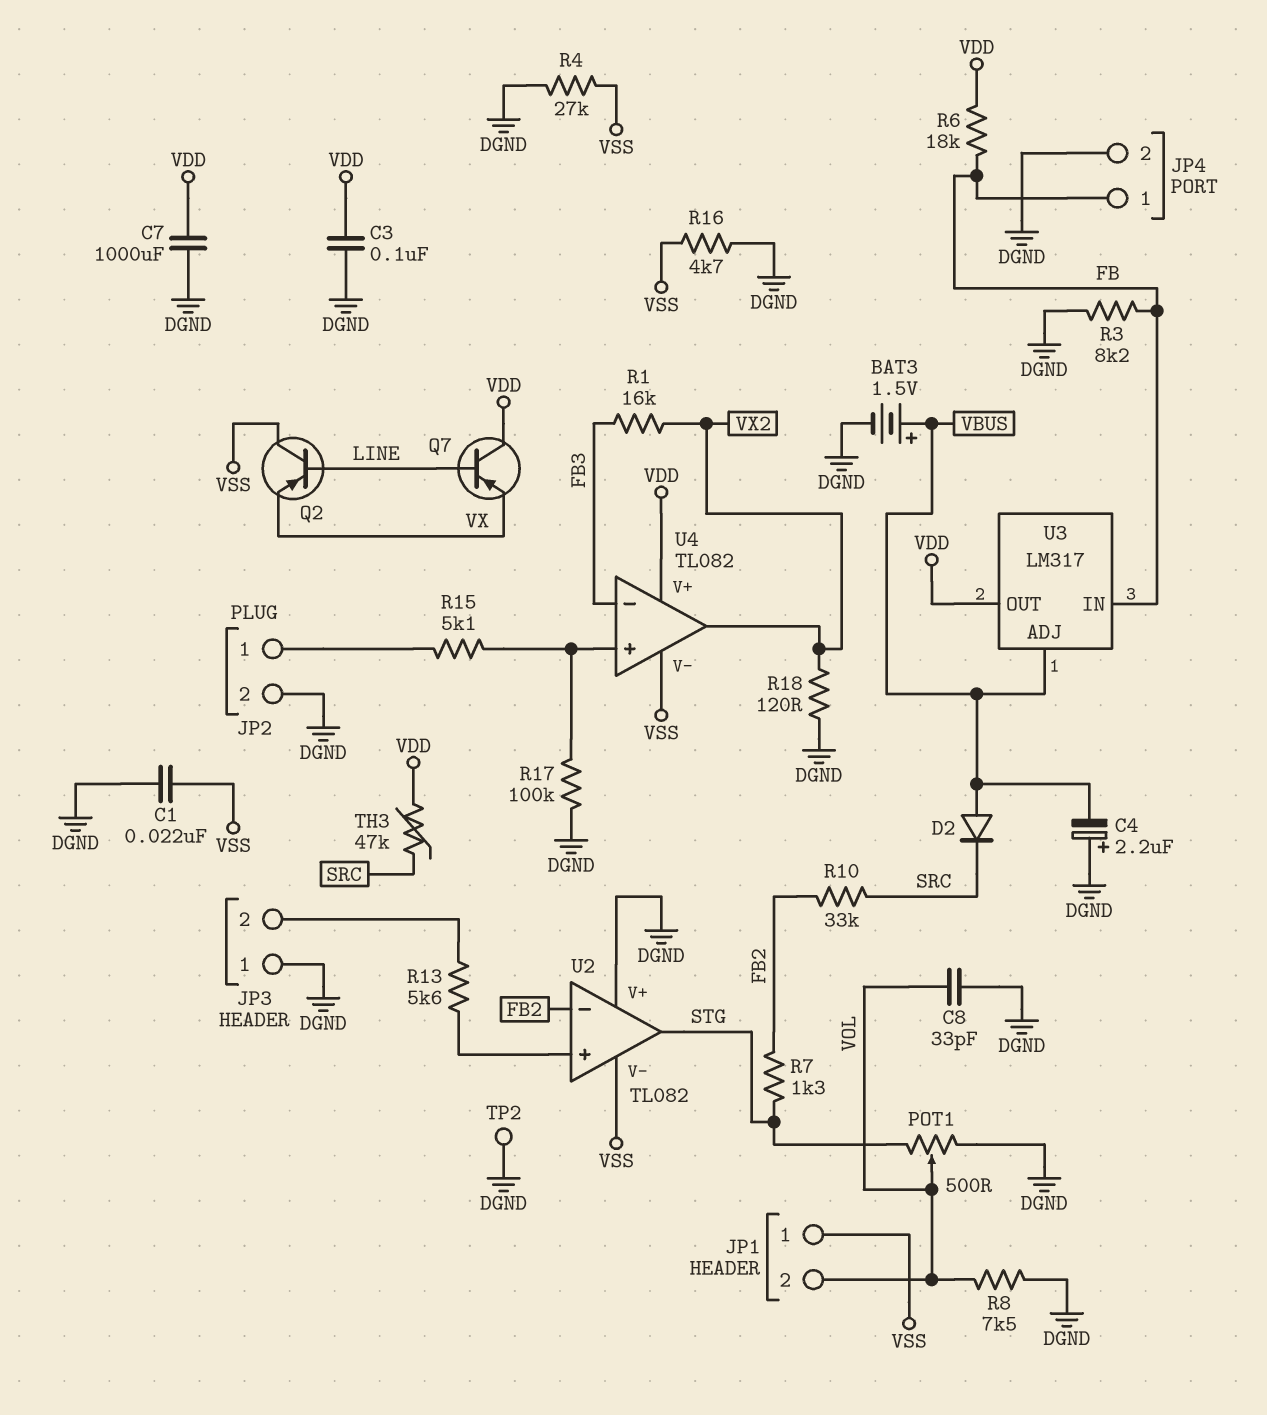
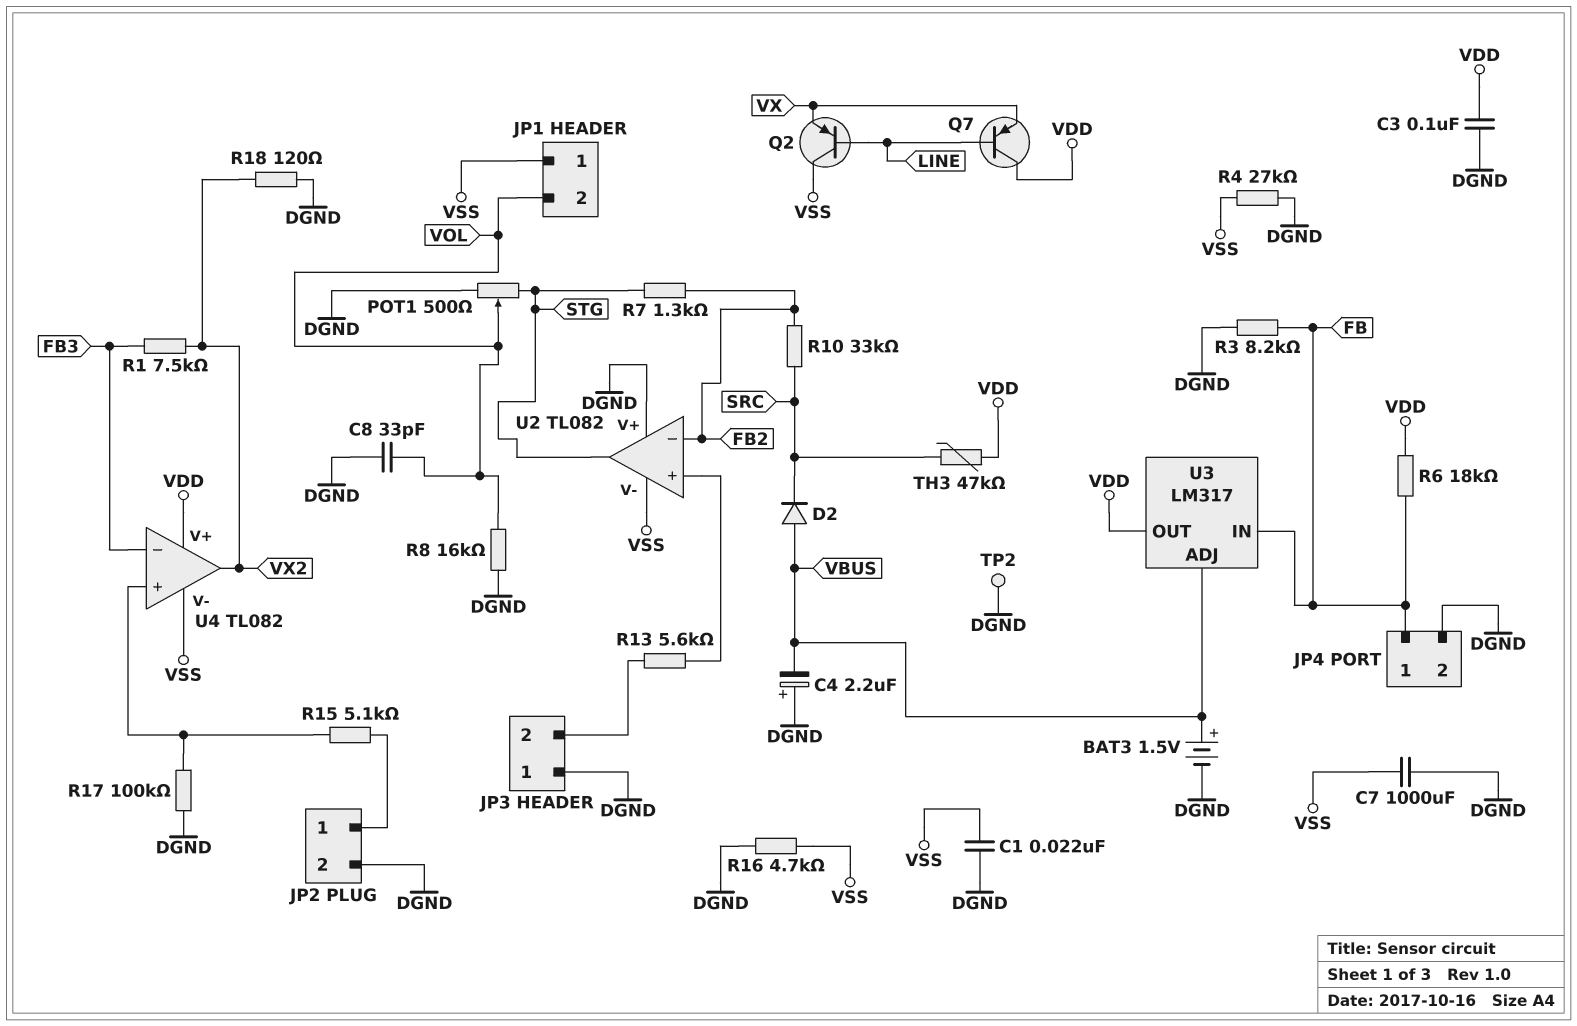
C7: 1000uF (DGND, VDD) -> 1000uF (DGND, VSS)
R1: 16k (FB3, VX2) -> 7.5k (FB3, VX2)
R8: 7.5k (DGND, VOL) -> 16k (DGND, VOL)

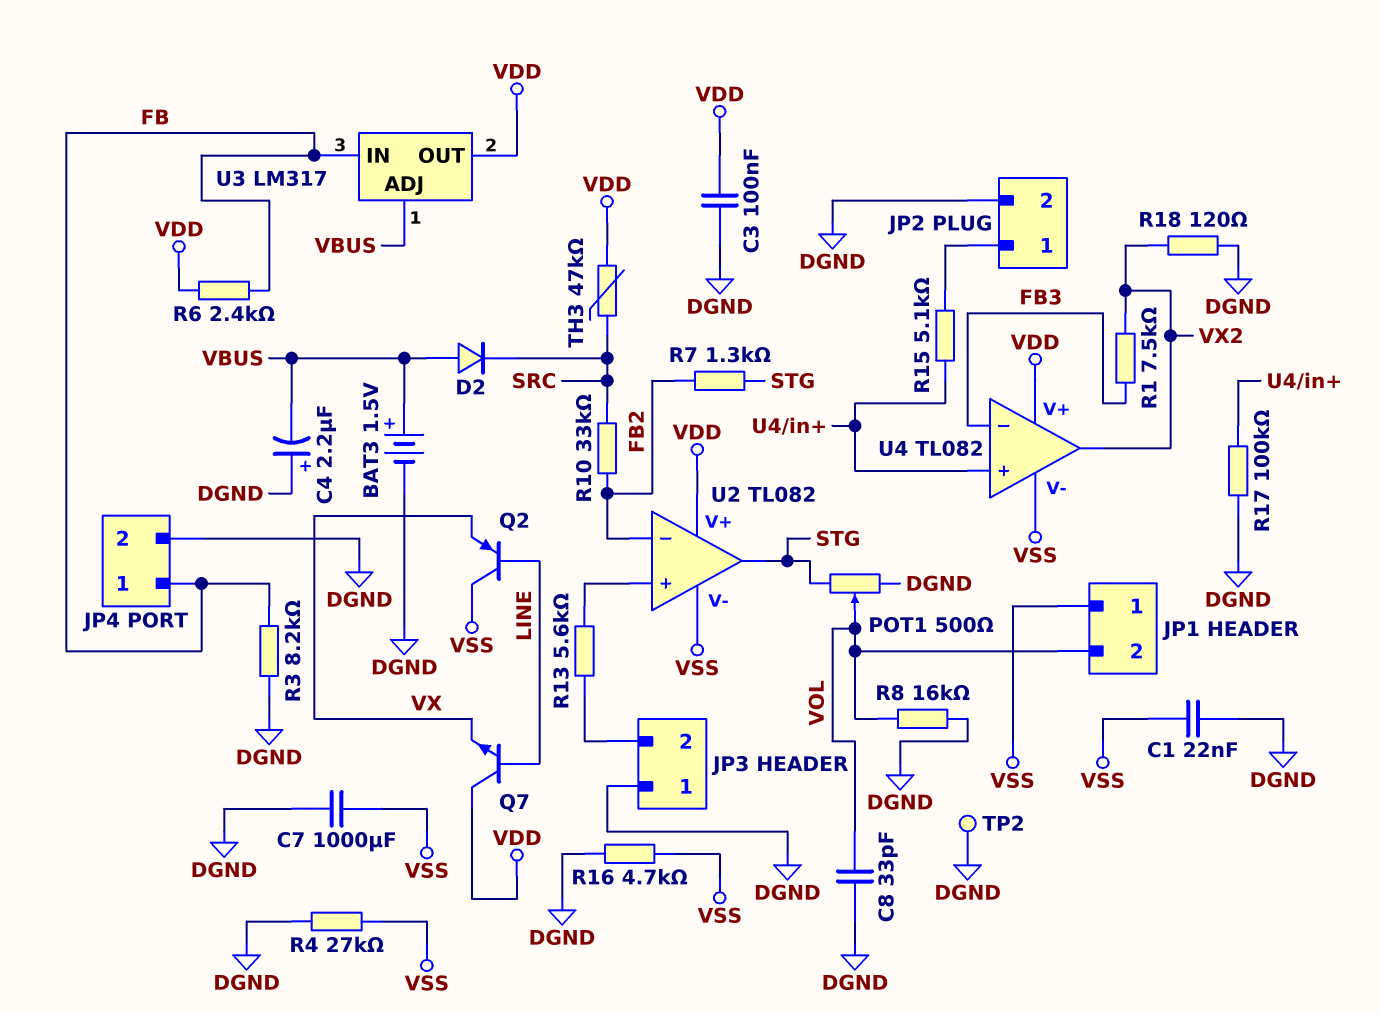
Q7: PNP (B LINE, C VDD, E VX) -> NPN (B LINE, C VDD, E VX)
R6: 18k (FB, VDD) -> 2.4k (FB, VDD)
U2 pin V+: DGND -> VDD

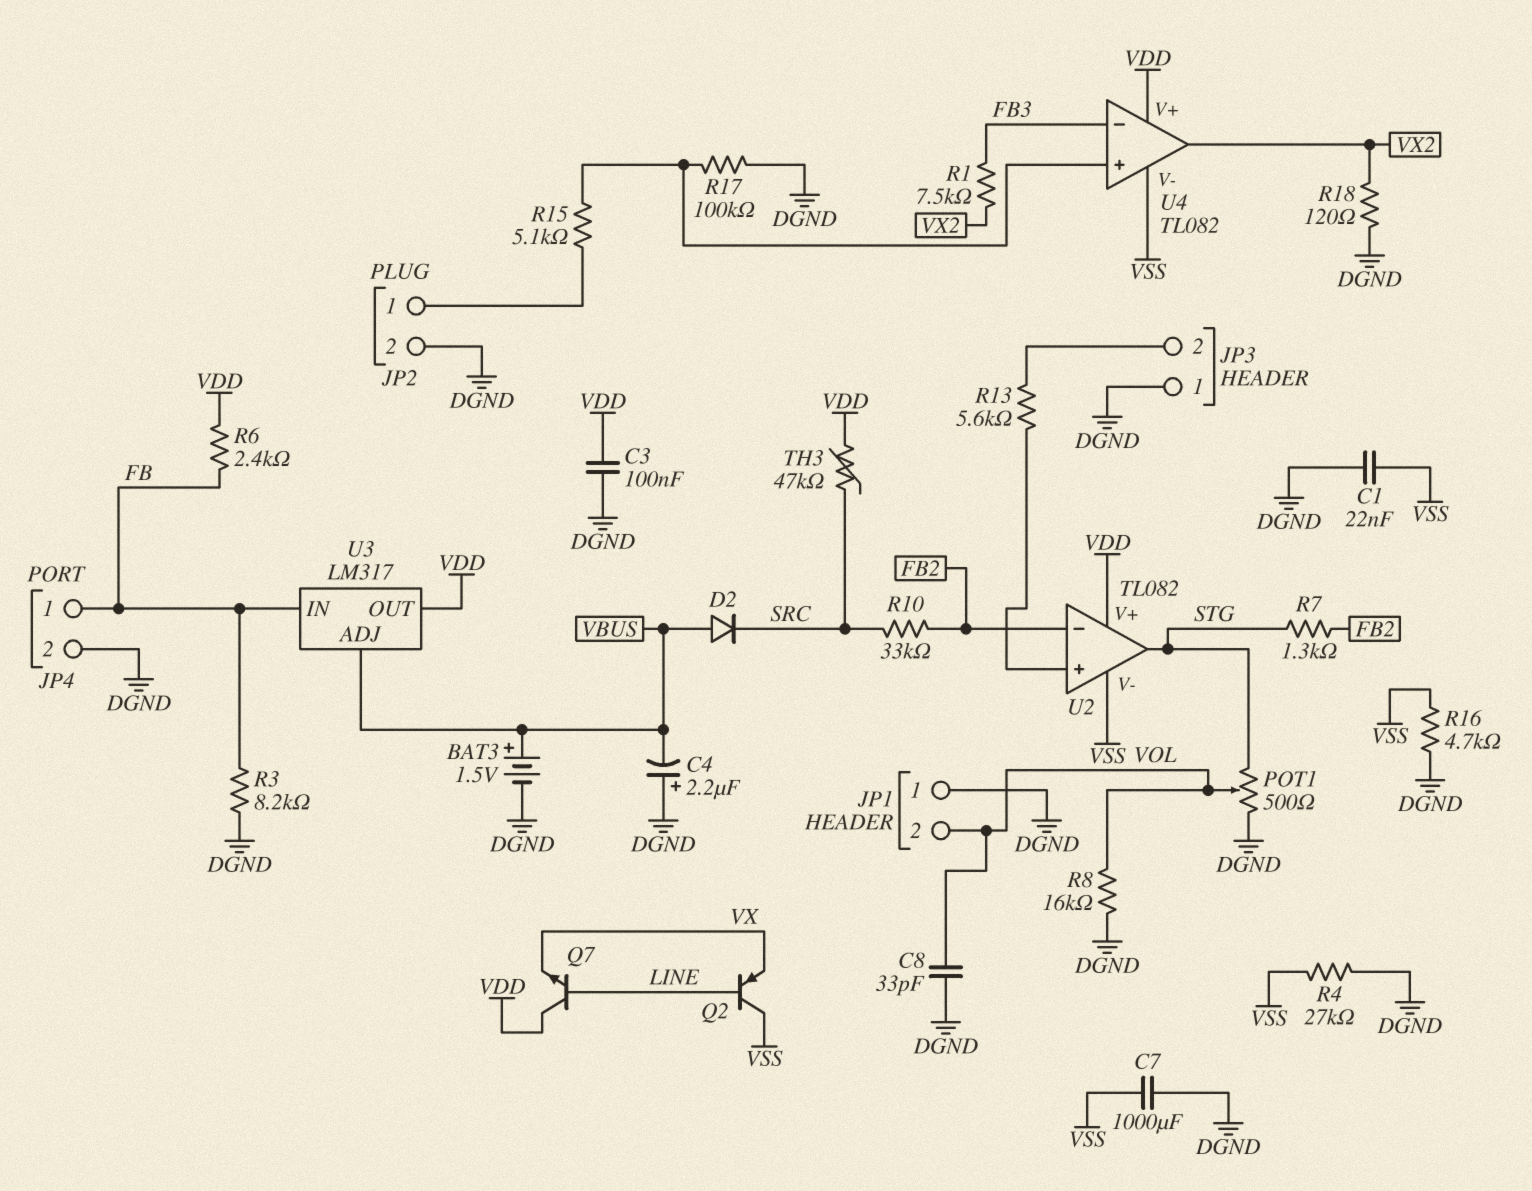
JP1 pin 1: VSS -> DGND
TP2: test point (DGND) -> none

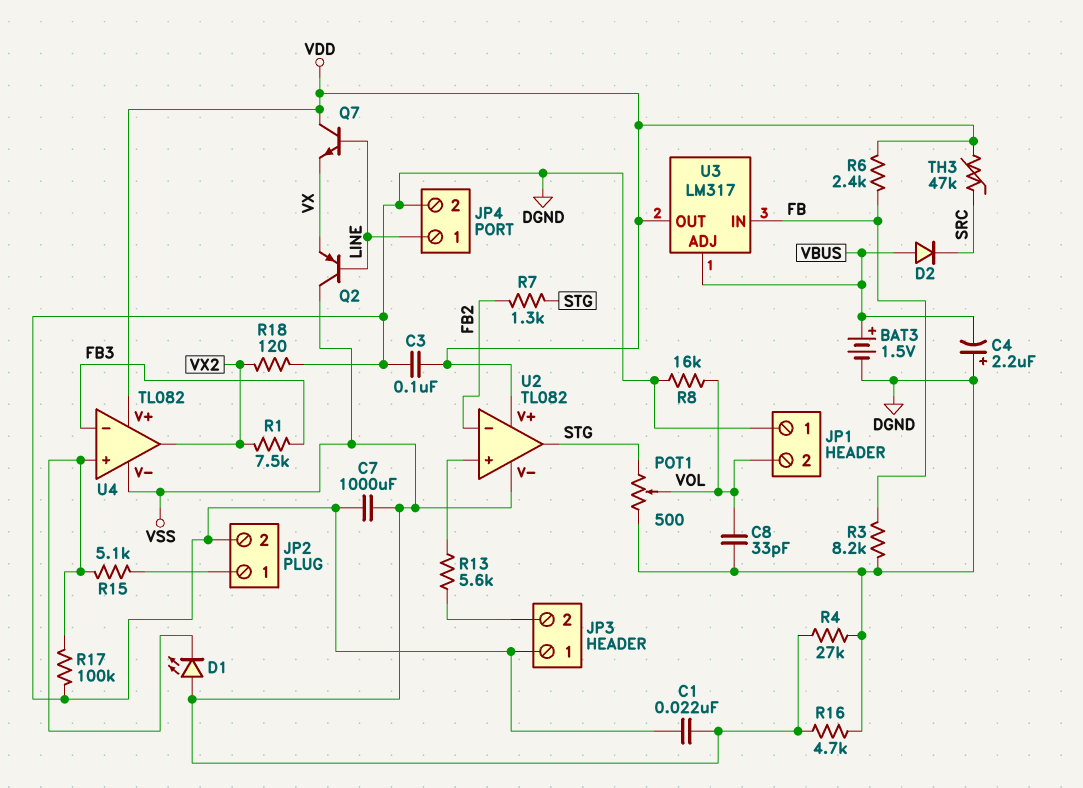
D1: none -> LED (A VSS, K U4/in+)
JP4 pin 1: FB -> LINE
R10: 33k (FB2, SRC) -> none

